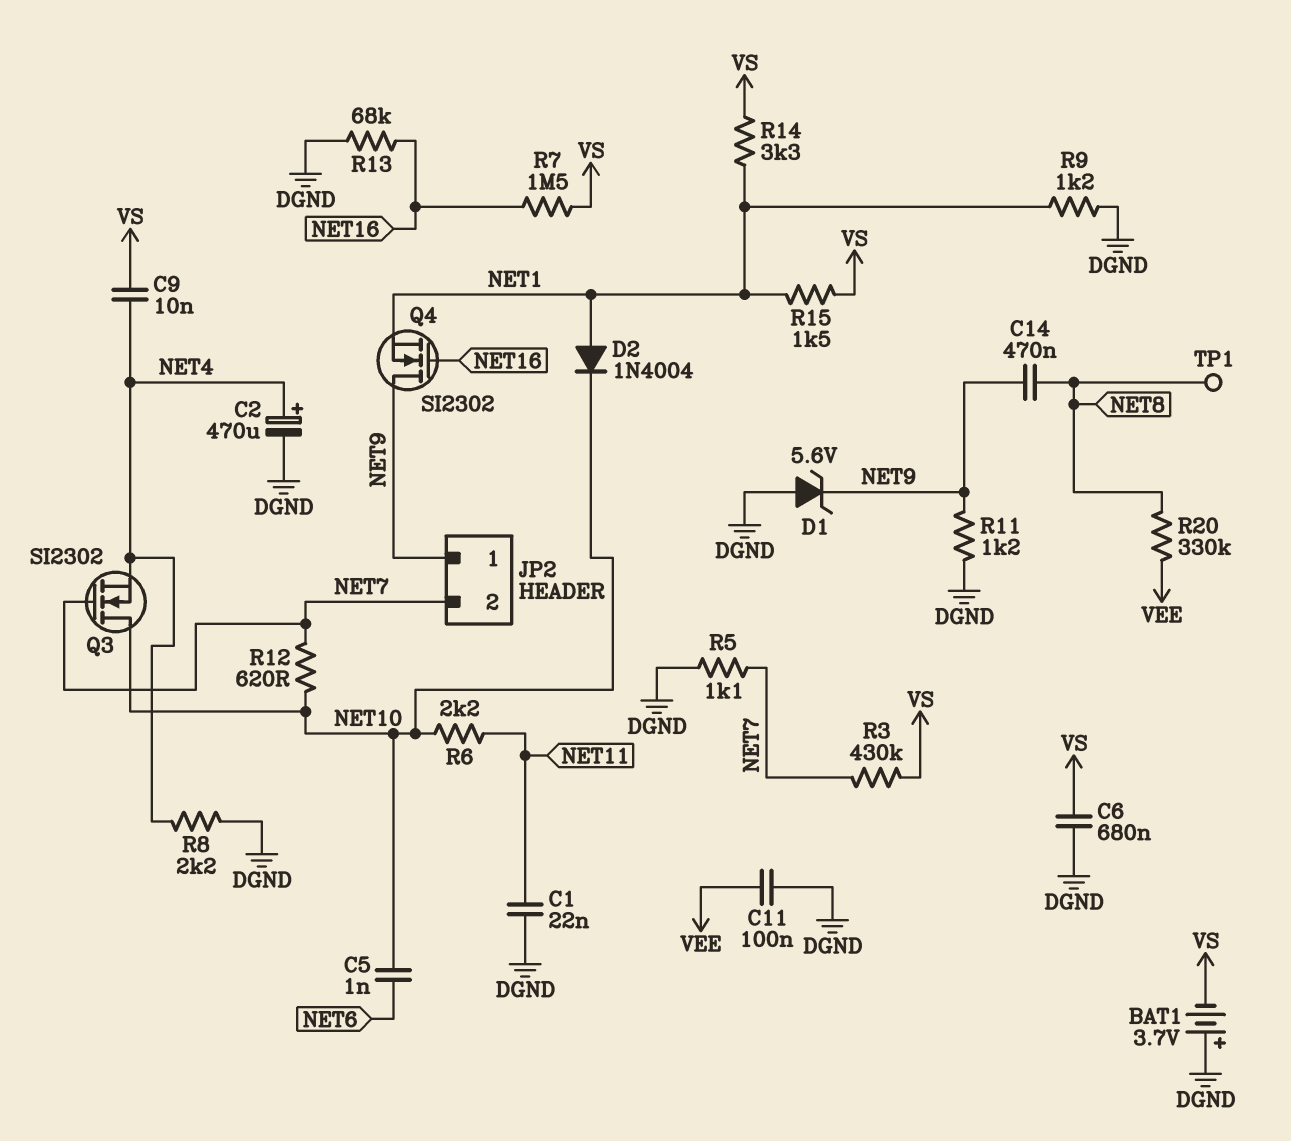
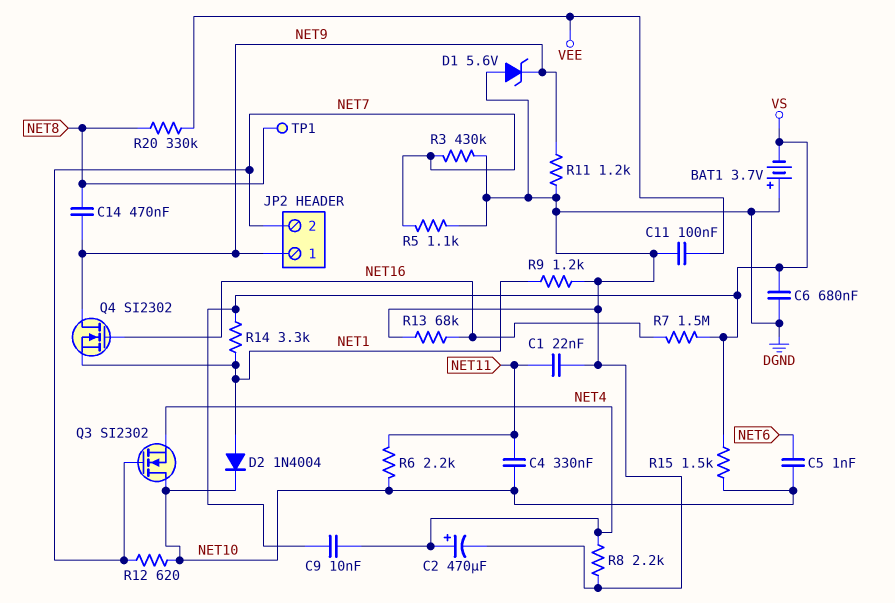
C4: none -> 330nF (NET10, NET11)
R3: 430k (NET7, VS) -> 430k (DGND, NET7)
R15: 1.5k (NET1, VS) -> 1.5k (NET10, VS)

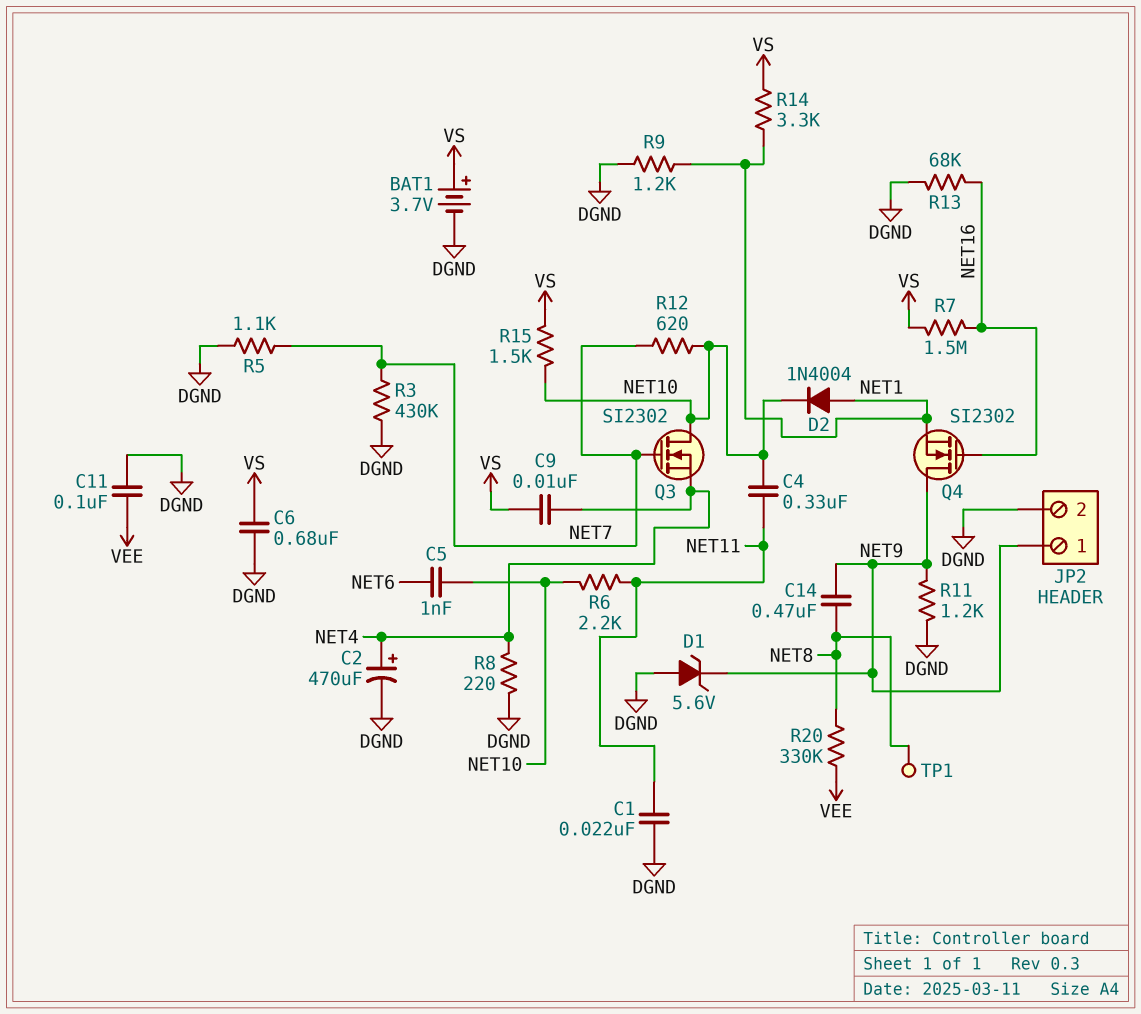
BAT1: 3.7V (plus DGND, minus VS) -> 3.7V (plus VS, minus DGND)
JP2 pin 2: NET7 -> DGND
R8: 2.2k (DGND, NET4) -> 220 (DGND, NET4)

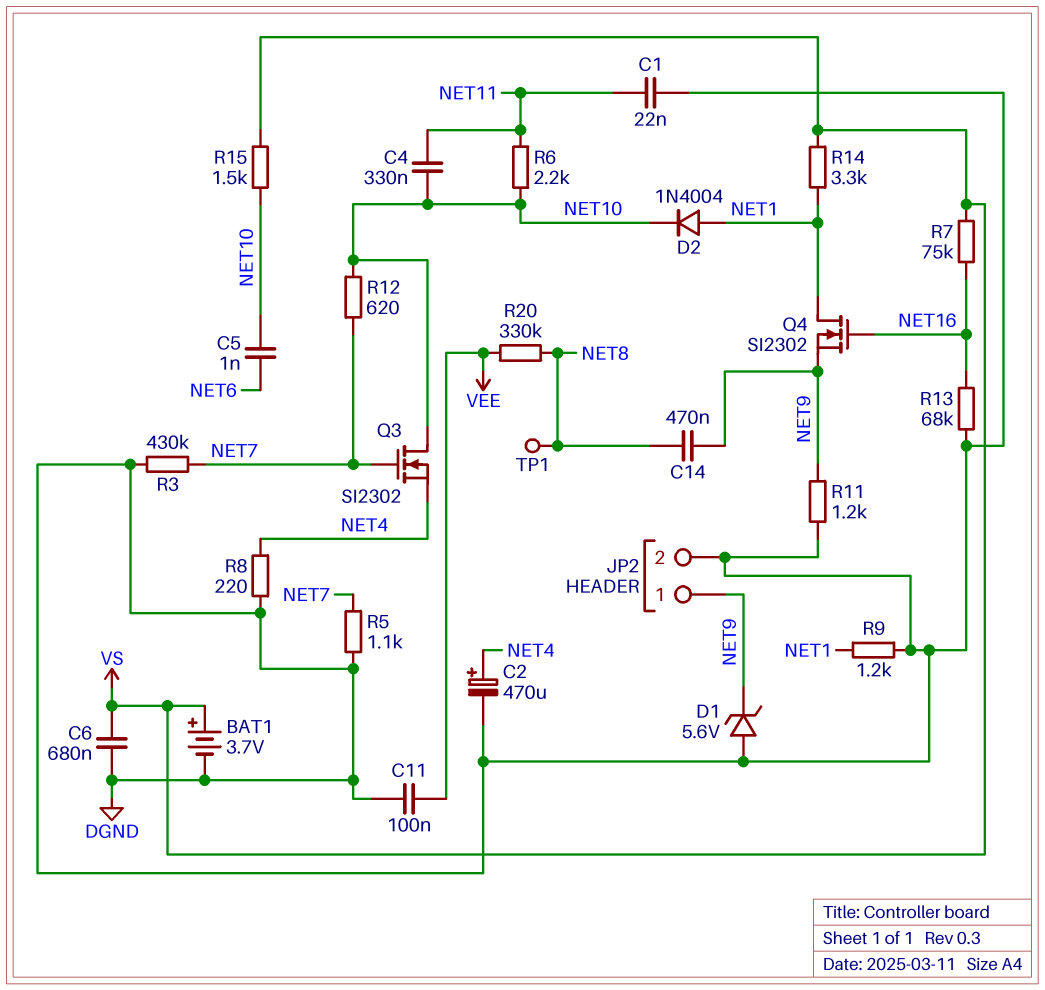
C9: 10nF (NET4, VS) -> none
Q4: NMOS SI2302 (G NET16, D NET9, S NET1) -> NMOS SI2302 (G NET16, D NET1, S NET9)
R7: 1.5M (NET16, VS) -> 75k (NET16, VS)

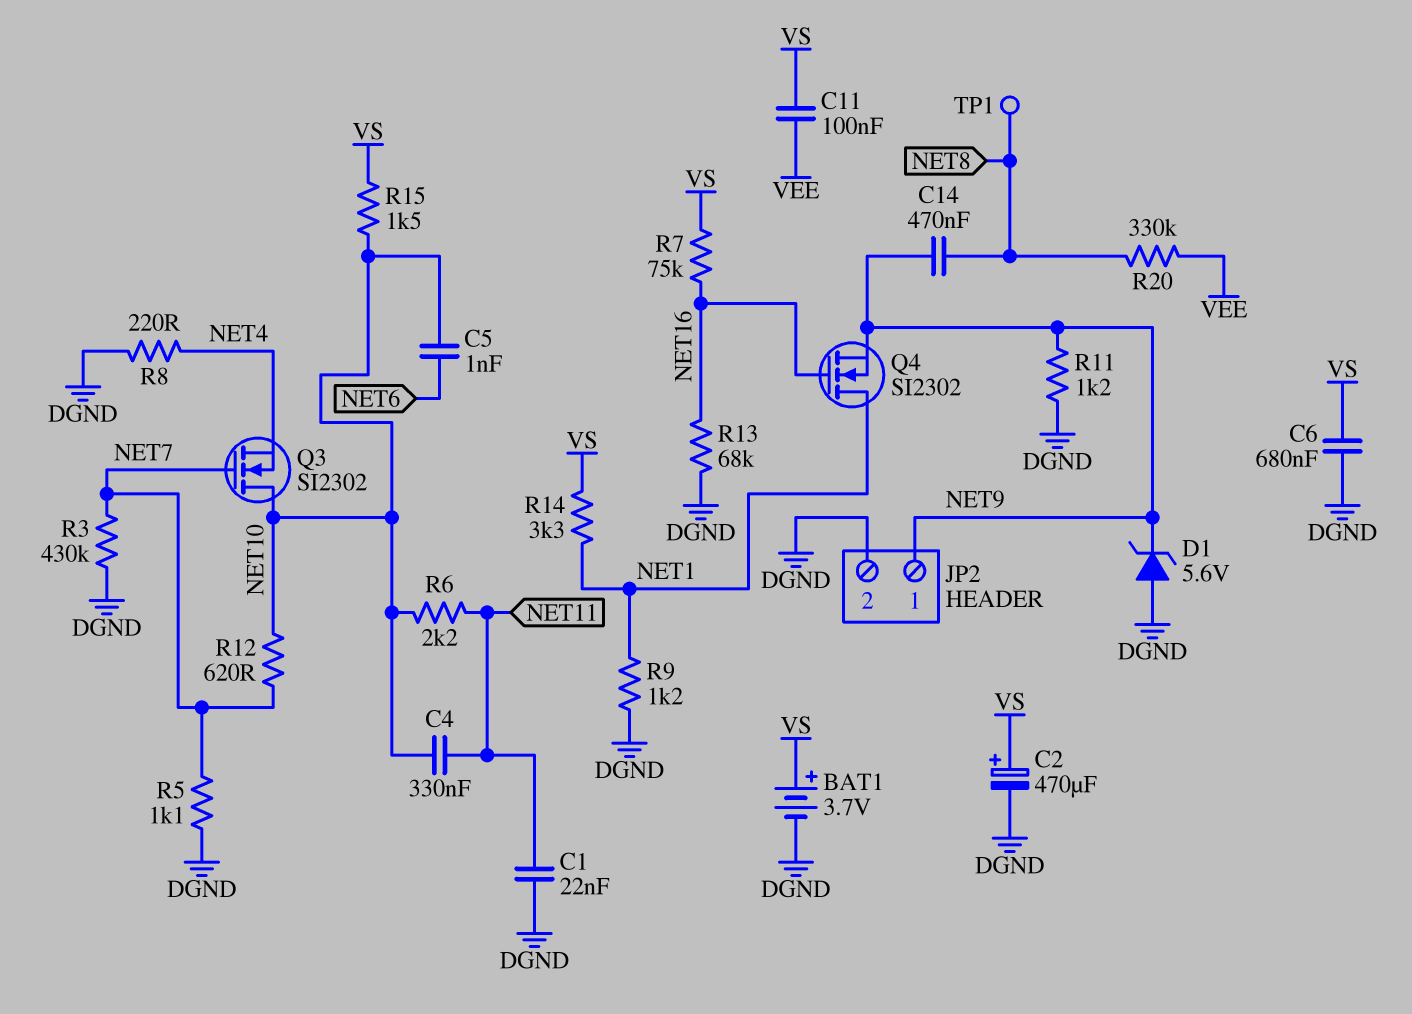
C2: 470uF (plus NET4, minus DGND) -> 470uF (plus VS, minus DGND)
C11: 100nF (DGND, VEE) -> 100nF (VEE, VS)
D2: diode 1N4004 (A NET1, K NET10) -> none

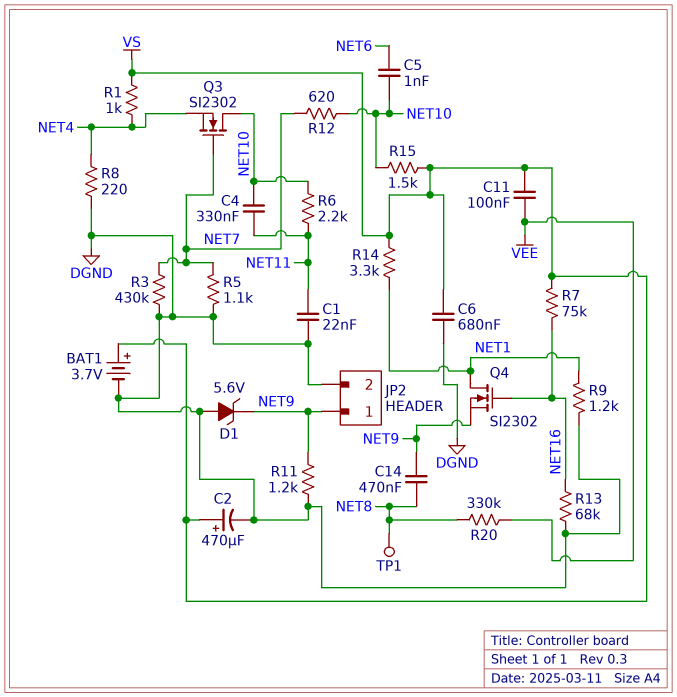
R1: none -> 1k (NET4, VS)

